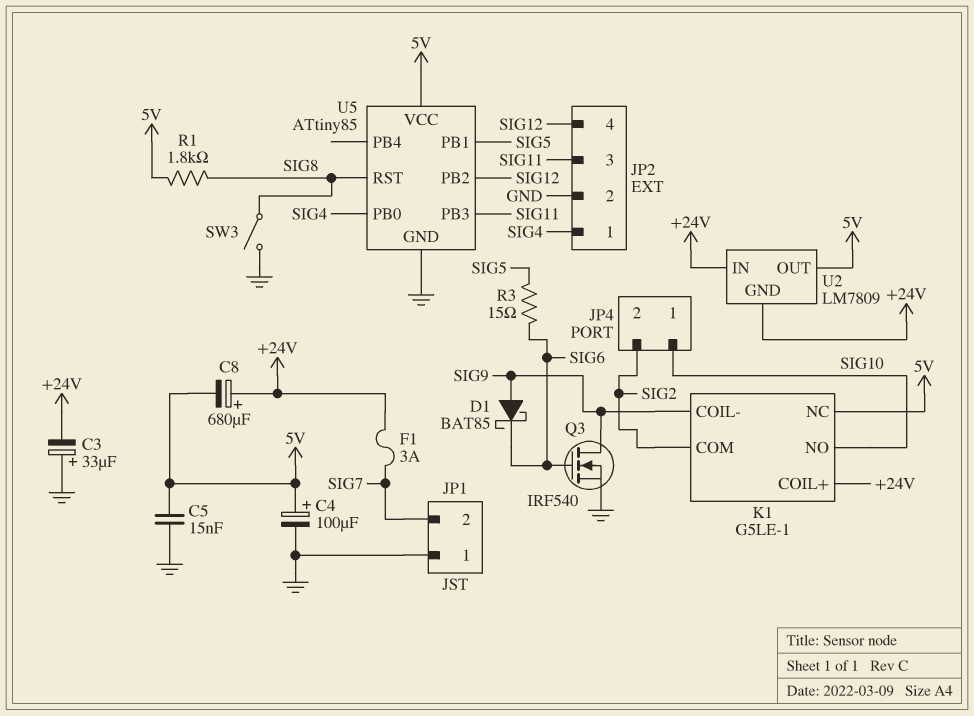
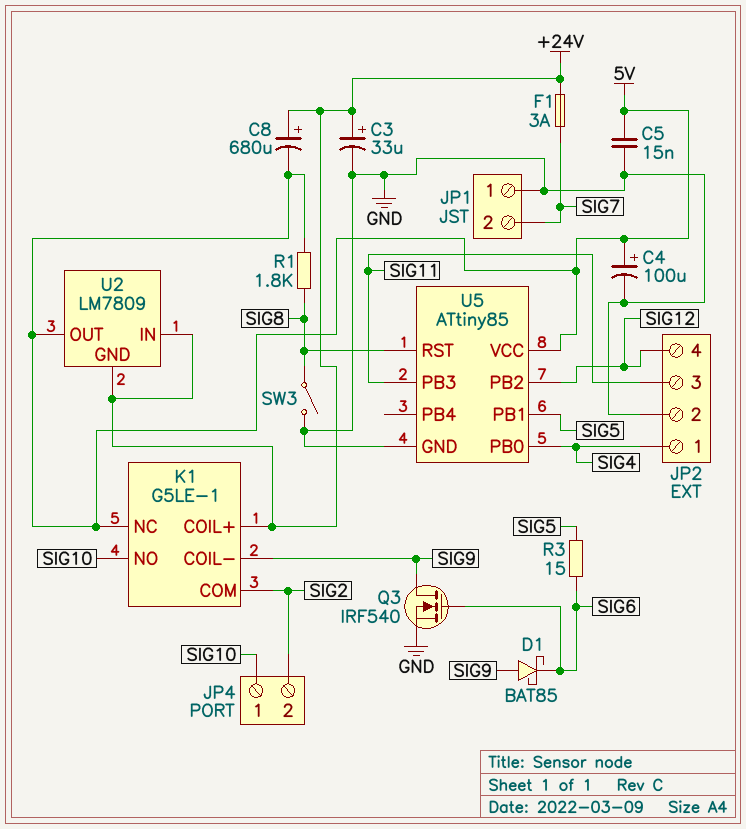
C3: 33uF (plus GND, minus +24V) -> 33uF (plus +24V, minus GND)

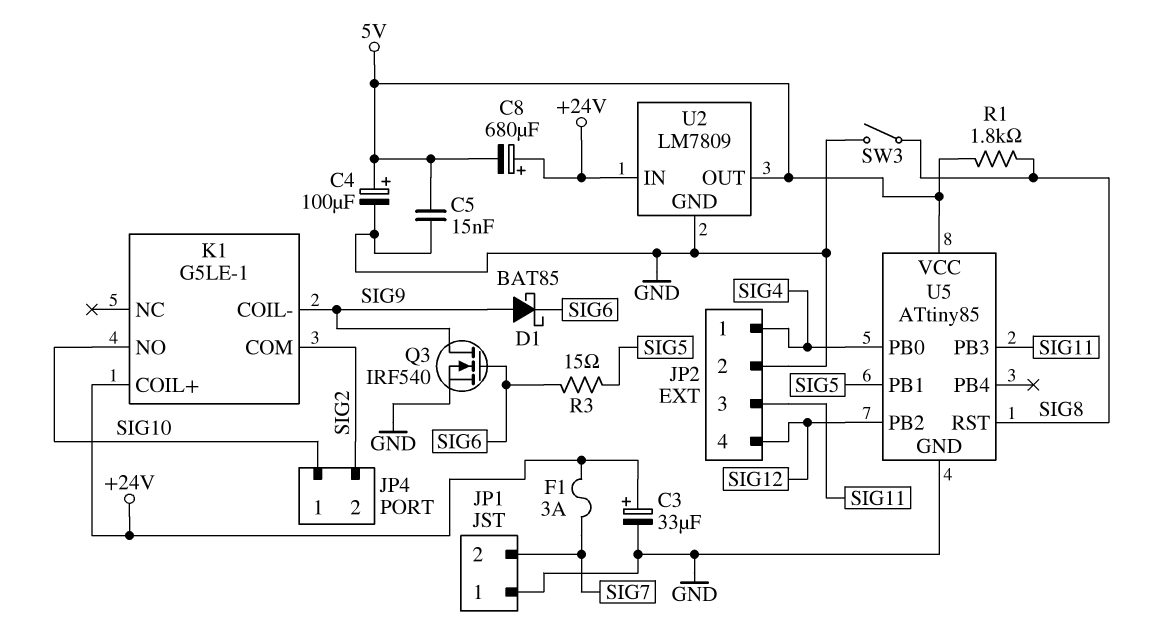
K1 pin NC: 5V -> none
U2 pin GND: +24V -> GND

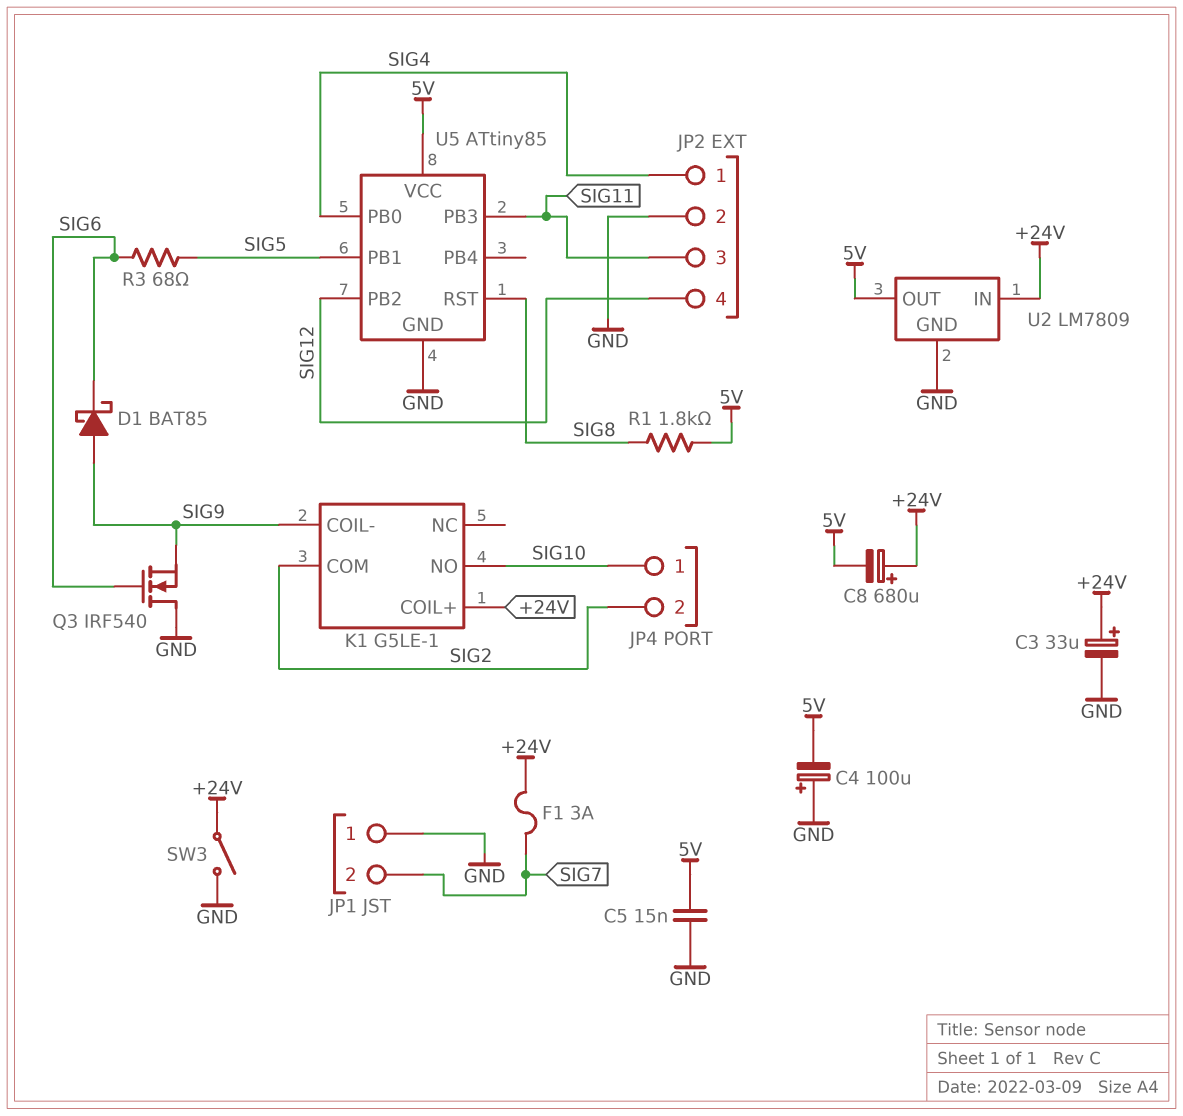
C4: 100uF (plus 5V, minus GND) -> 100uF (plus GND, minus 5V)
Q3: NMOS IRF540 (G SIG6, D SIG9, S GND) -> NMOS IRF540 (G SIG6, D GND, S SIG9)
R3: 15 (SIG5, SIG6) -> 68 (SIG5, SIG6)
SW3: switch (GND, SIG8) -> switch (+24V, GND)

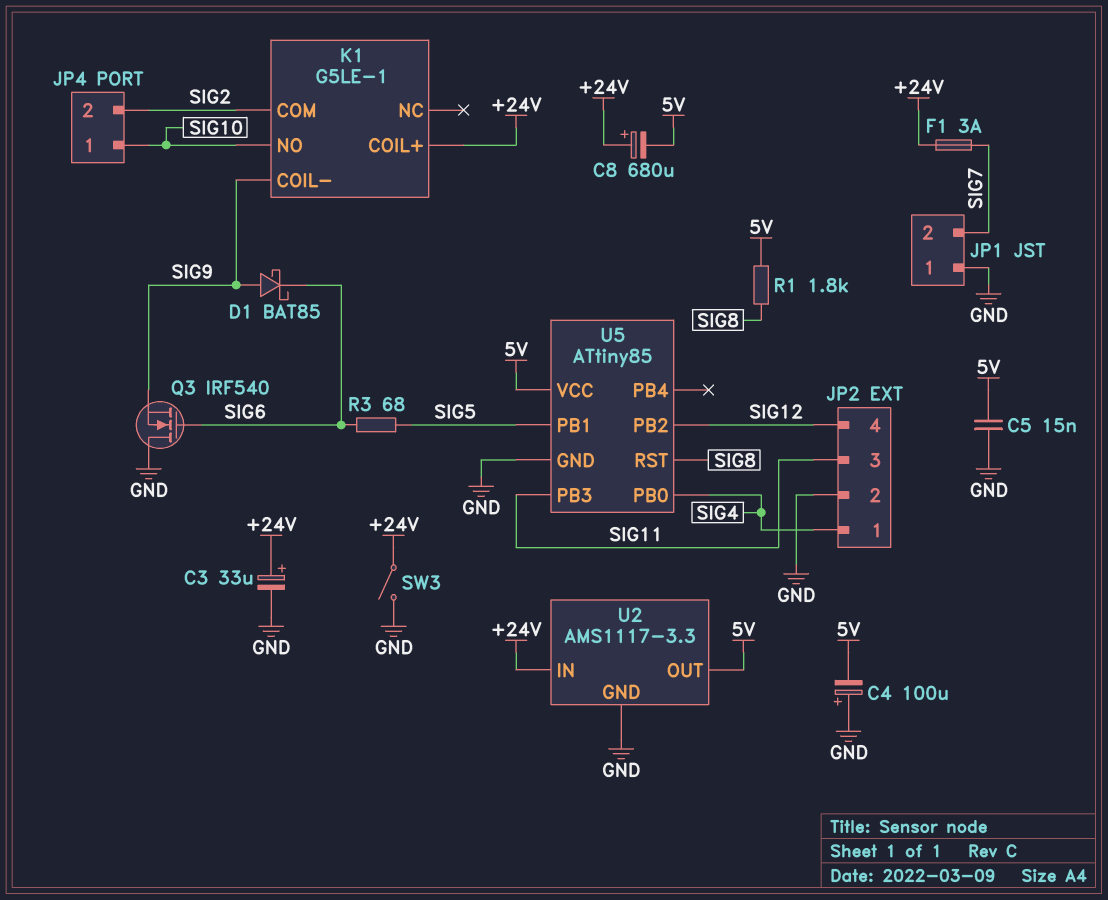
U2: LM7809 -> AMS1117-3.3

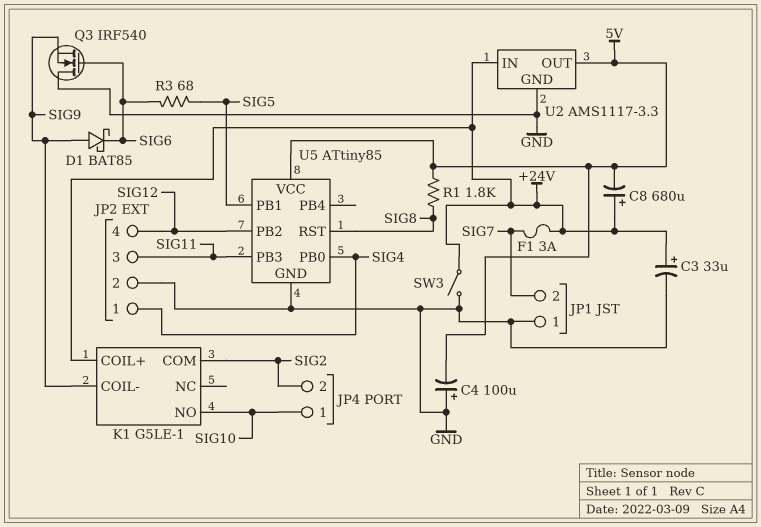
C5: 15nF (5V, GND) -> none

